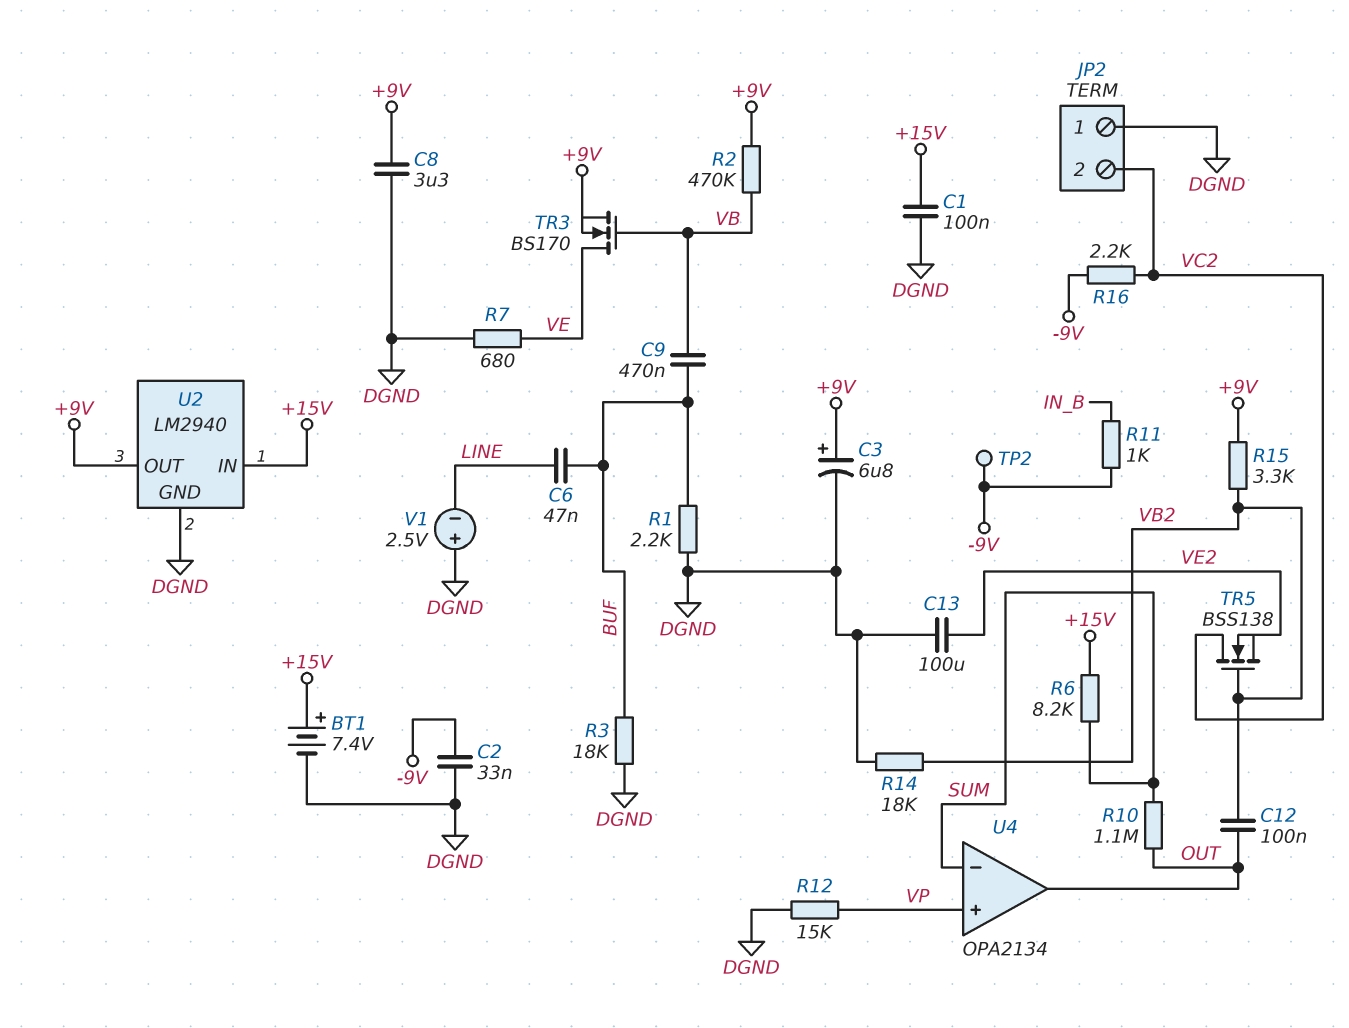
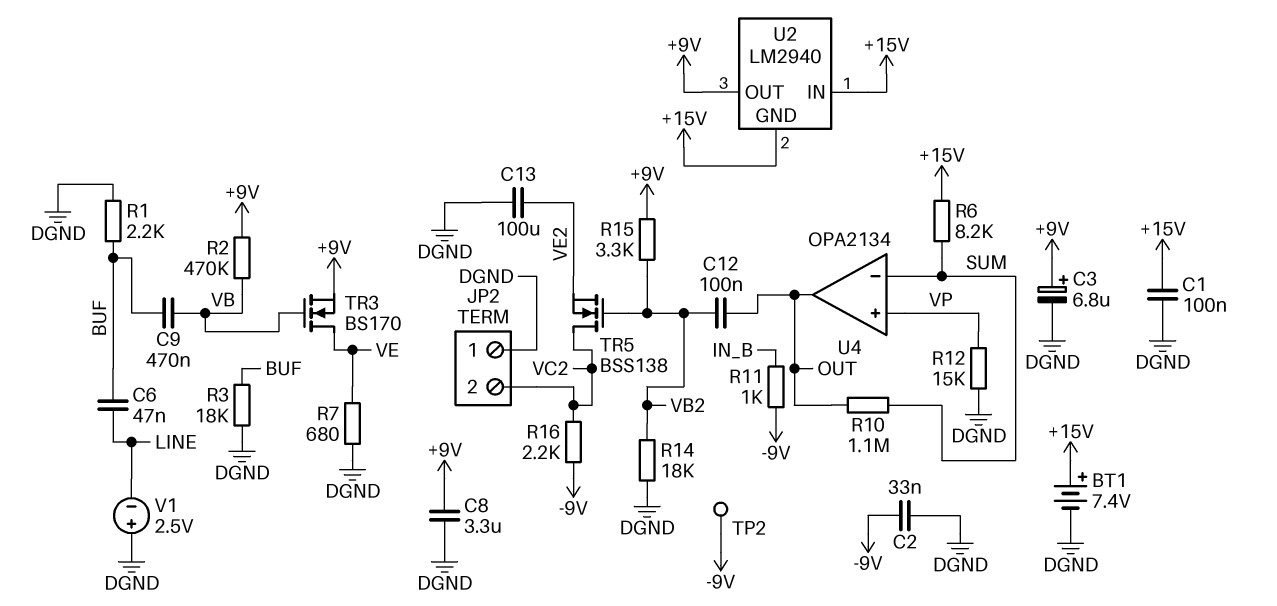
U2 pin GND: DGND -> +15V

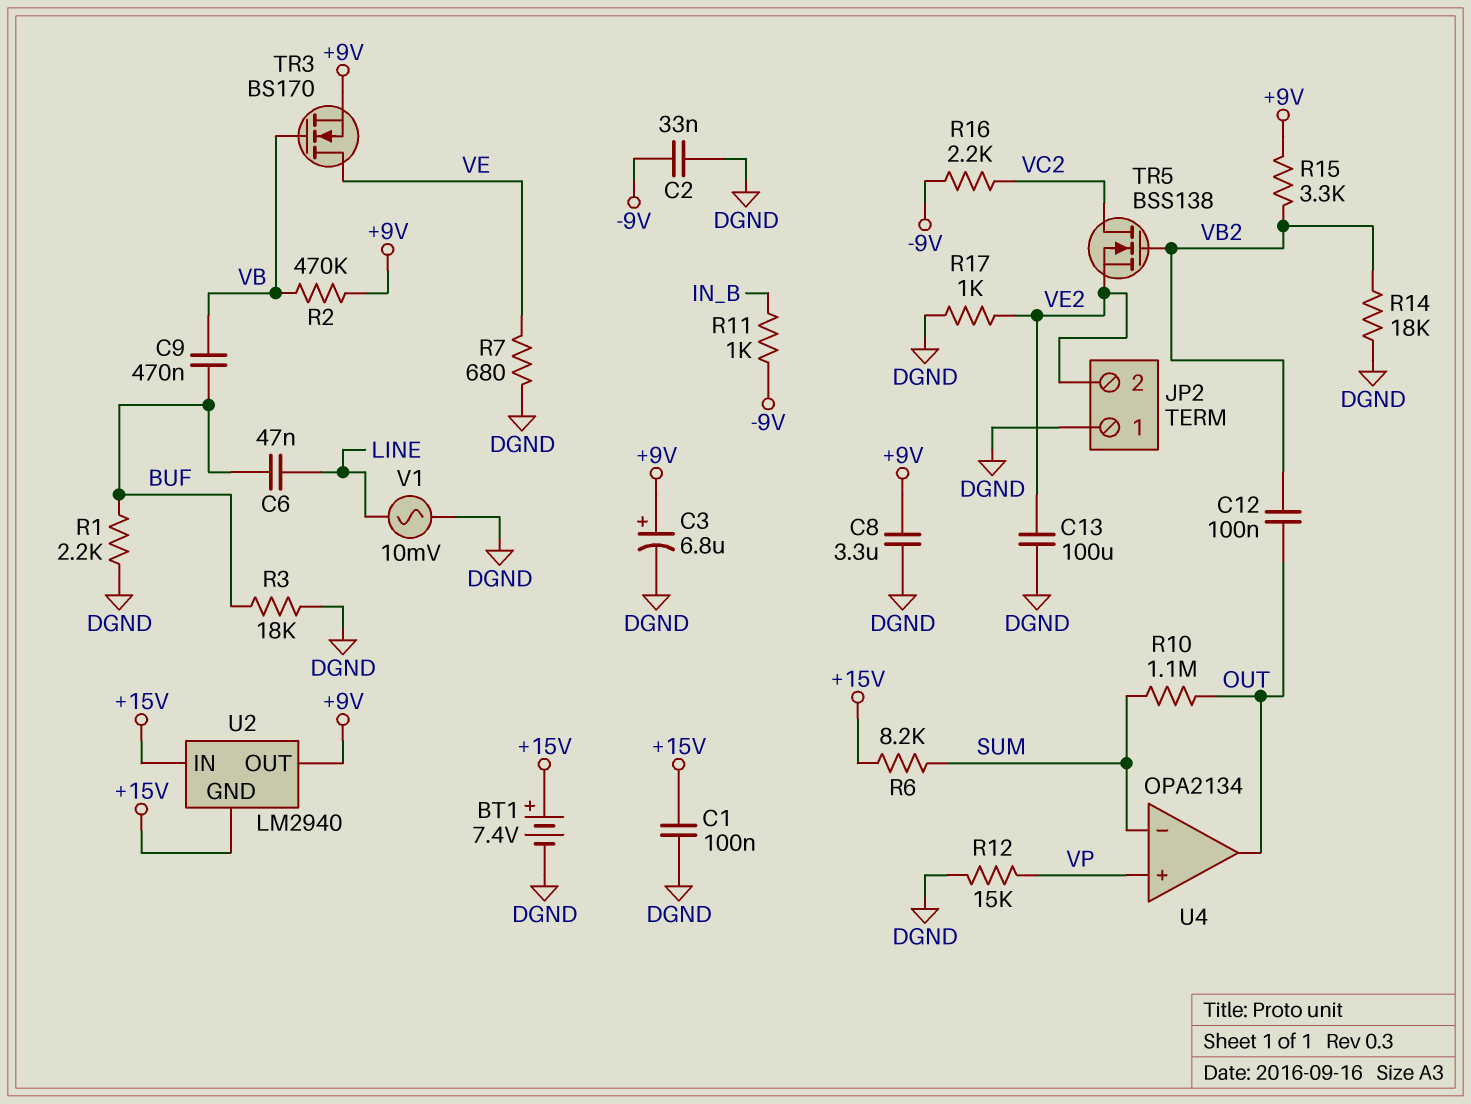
JP2 pin 2: VC2 -> VE2
R17: none -> 1k (DGND, VE2)
TP2: test point (-9V) -> none
V1: 2.5V (plus DGND, minus LINE) -> AC 10mV (DGND, LINE)

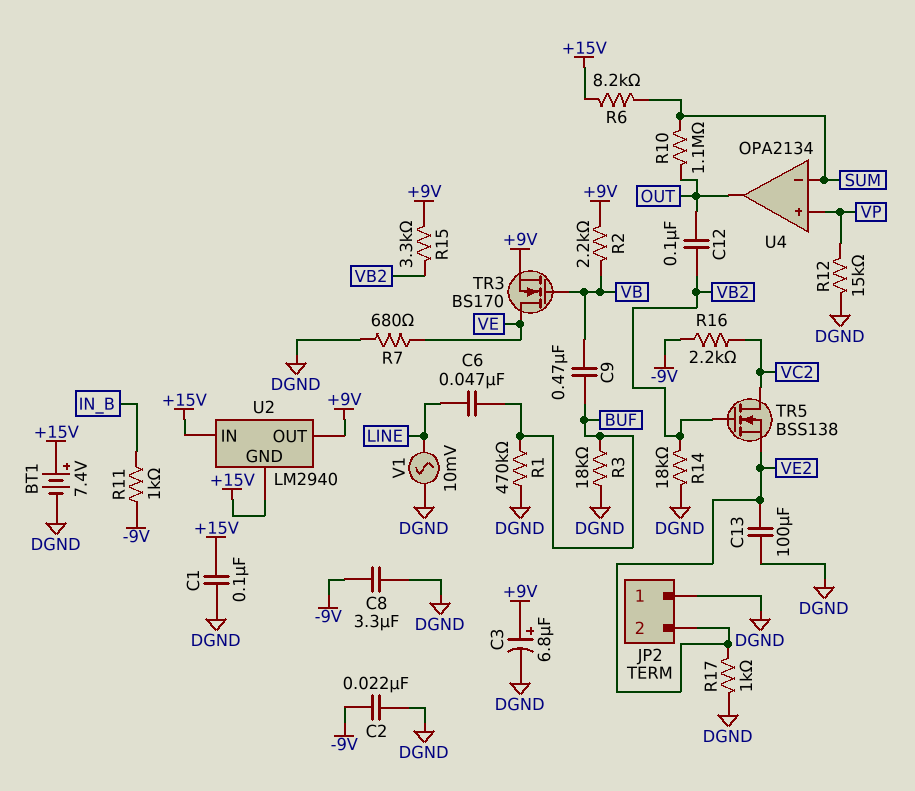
C2: 33nF (-9V, DGND) -> 22nF (-9V, DGND)
C8: 3.3uF (+9V, DGND) -> 3.3uF (-9V, DGND)
R1: 2.2k (BUF, DGND) -> 470k (BUF, DGND)
R2: 470k (+9V, VB) -> 2.2k (+9V, VB)

